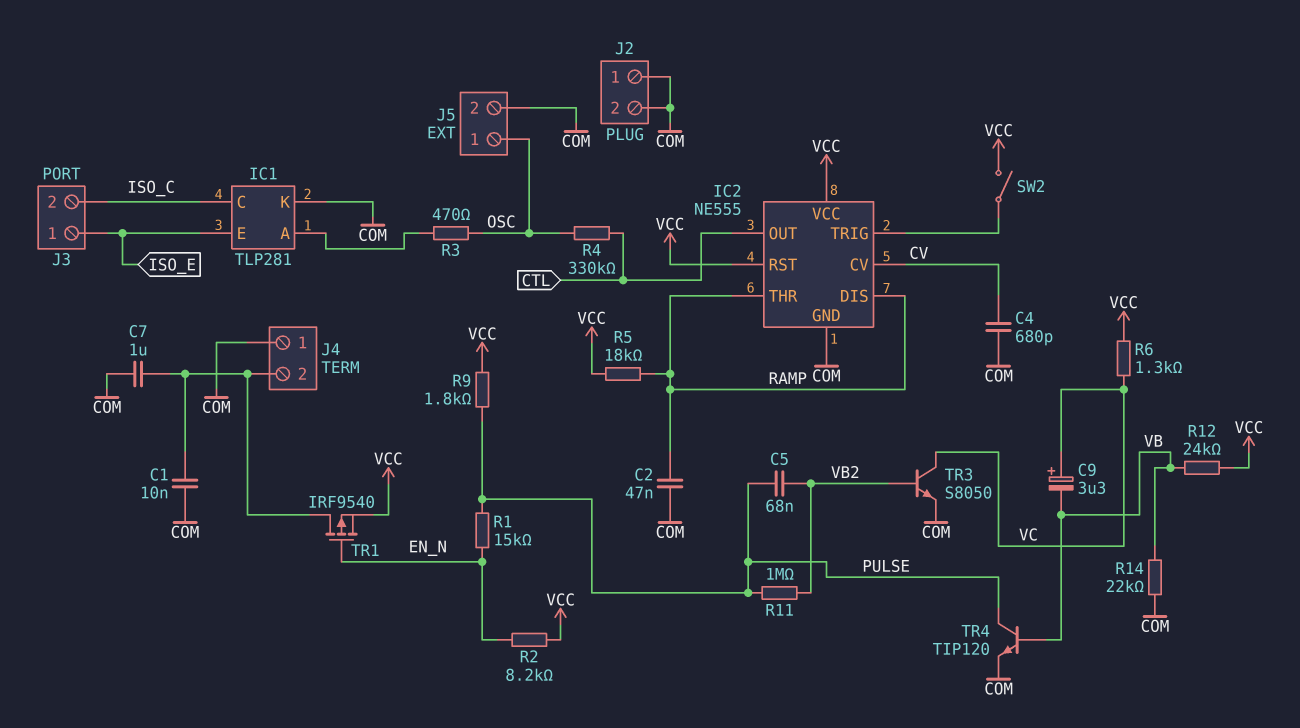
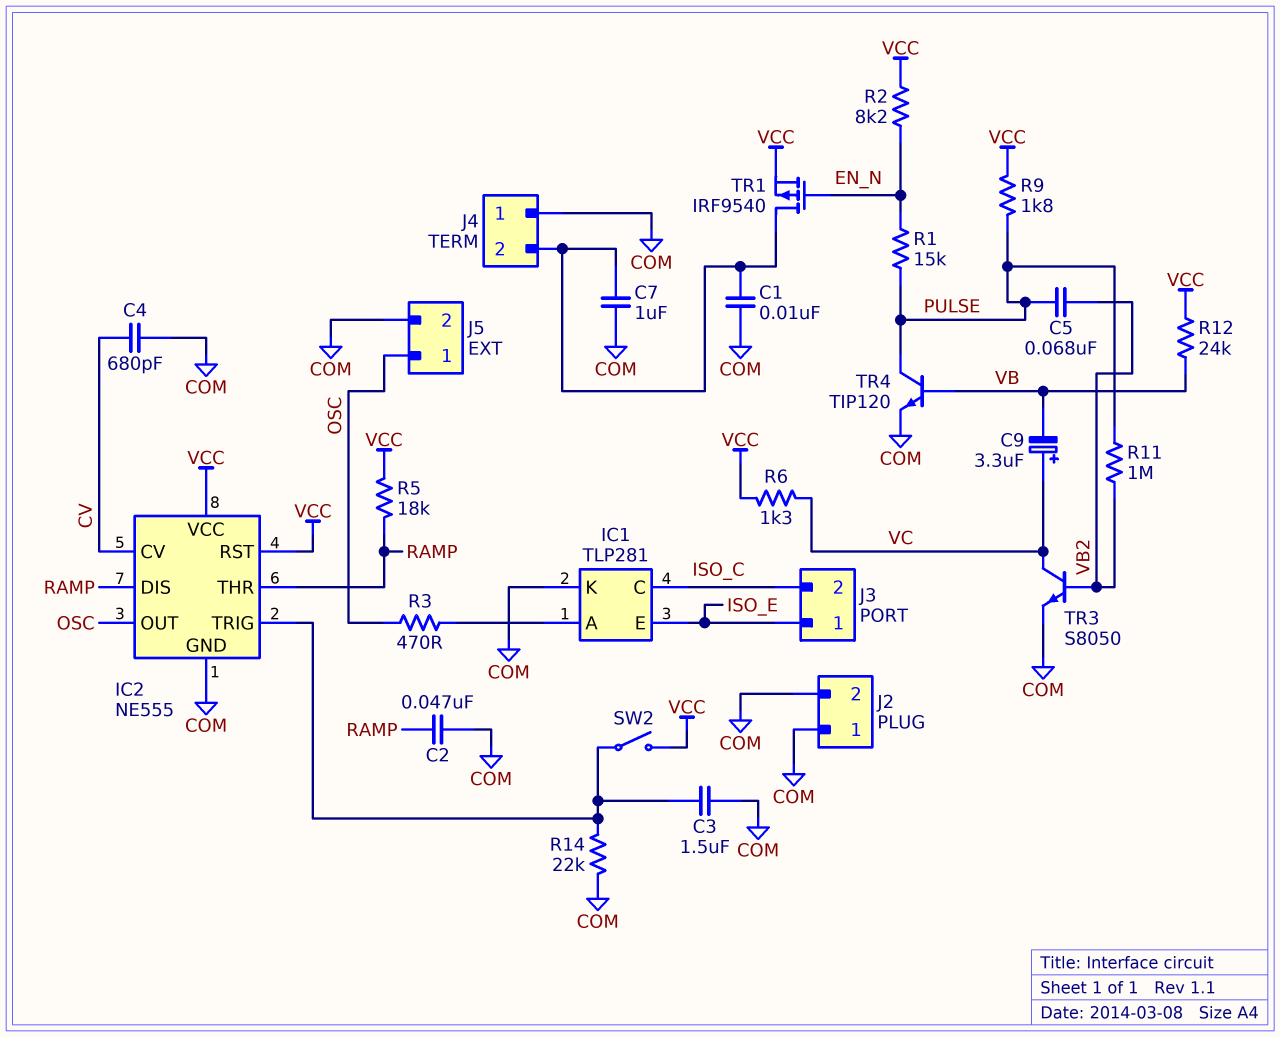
C3: none -> 1.5uF (COM, IC2/TRIG)
IC2 pin OUT: CTL -> OSC
R4: 330k (CTL, OSC) -> none
R14: 22k (COM, VB) -> 22k (COM, IC2/TRIG)

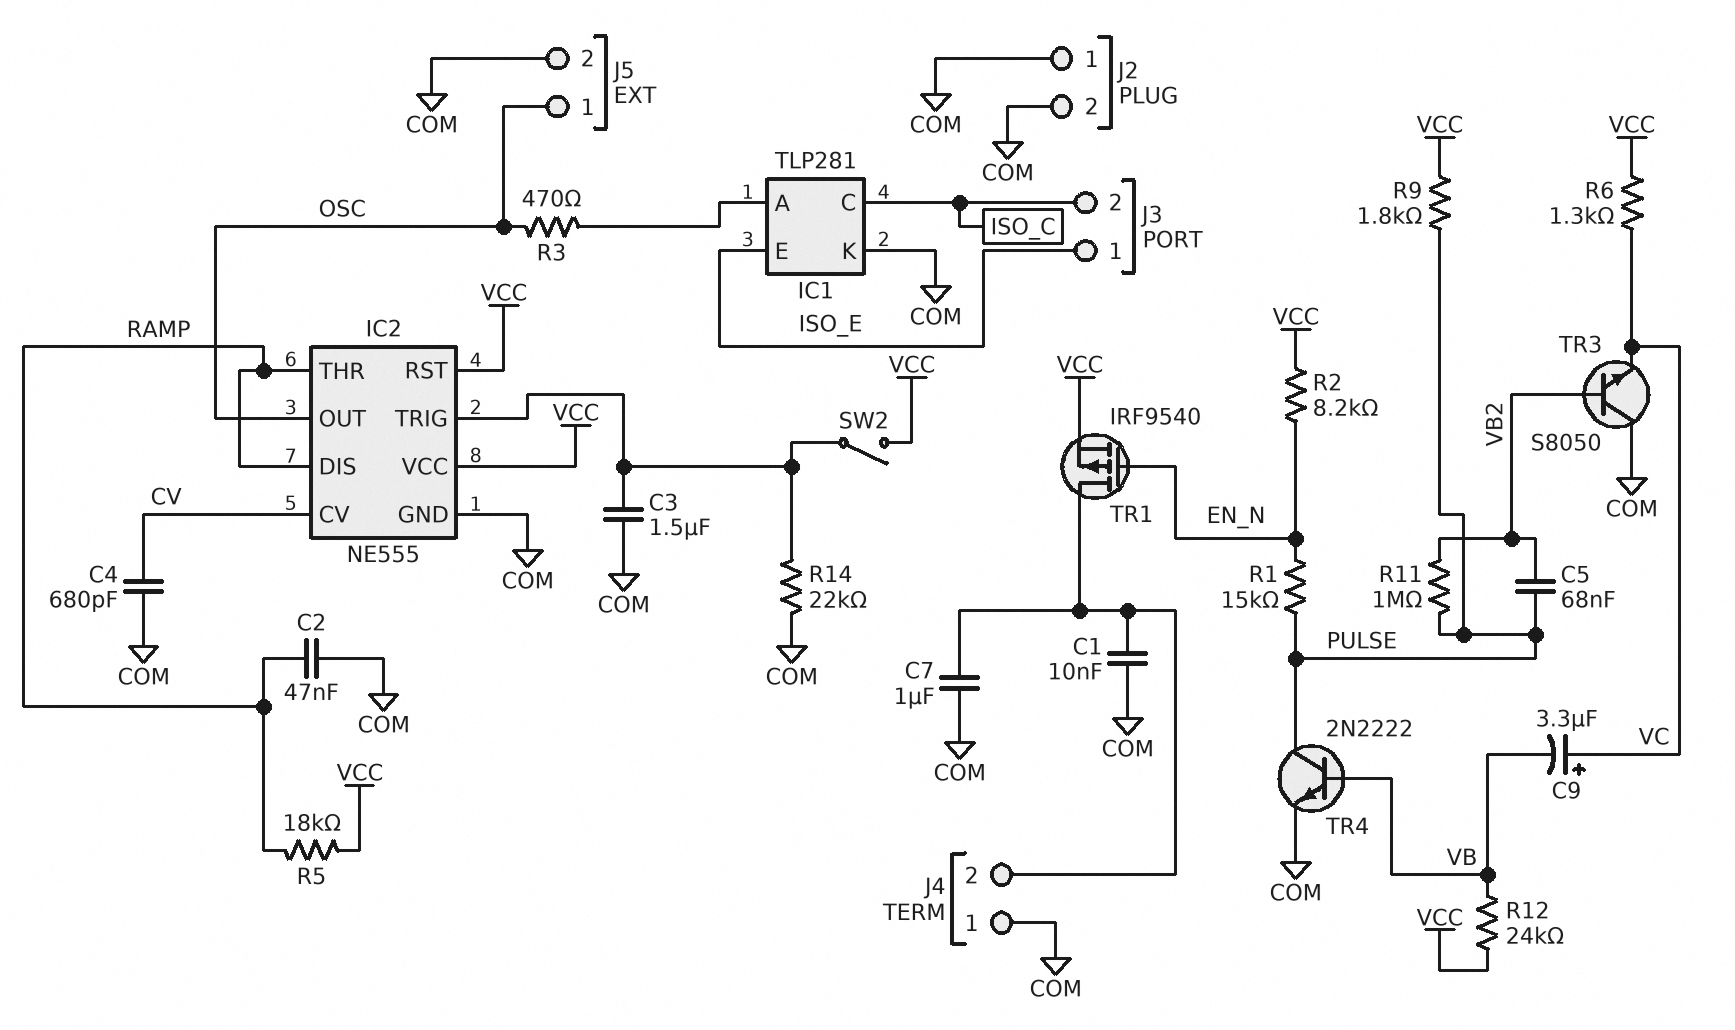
TR3: NPN S8050 (B VB2, C VC, E COM) -> NPN S8050 (B VB2, C COM, E VC)
TR4: NPN TIP120 (B VB, C PULSE, E COM) -> NPN 2N2222 (B VB, C PULSE, E COM)

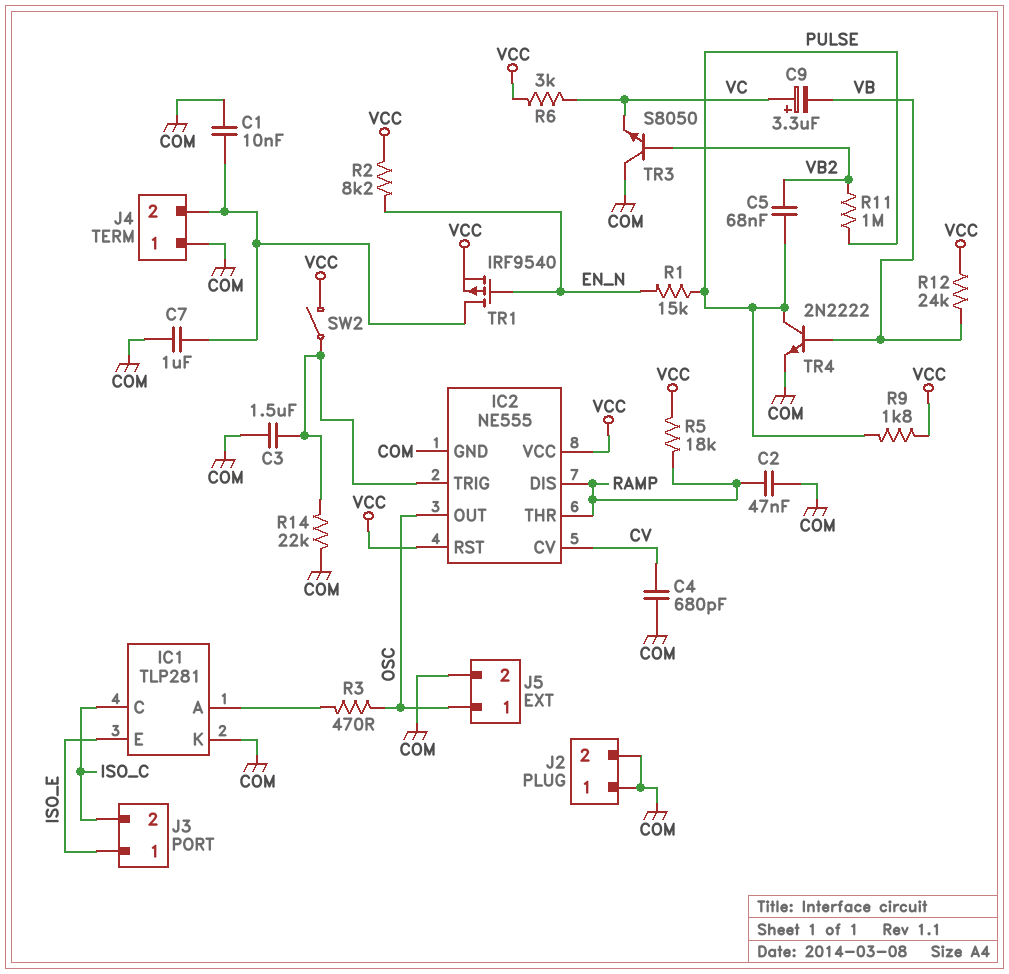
R6: 1.3k (VC, VCC) -> 3k (VC, VCC)

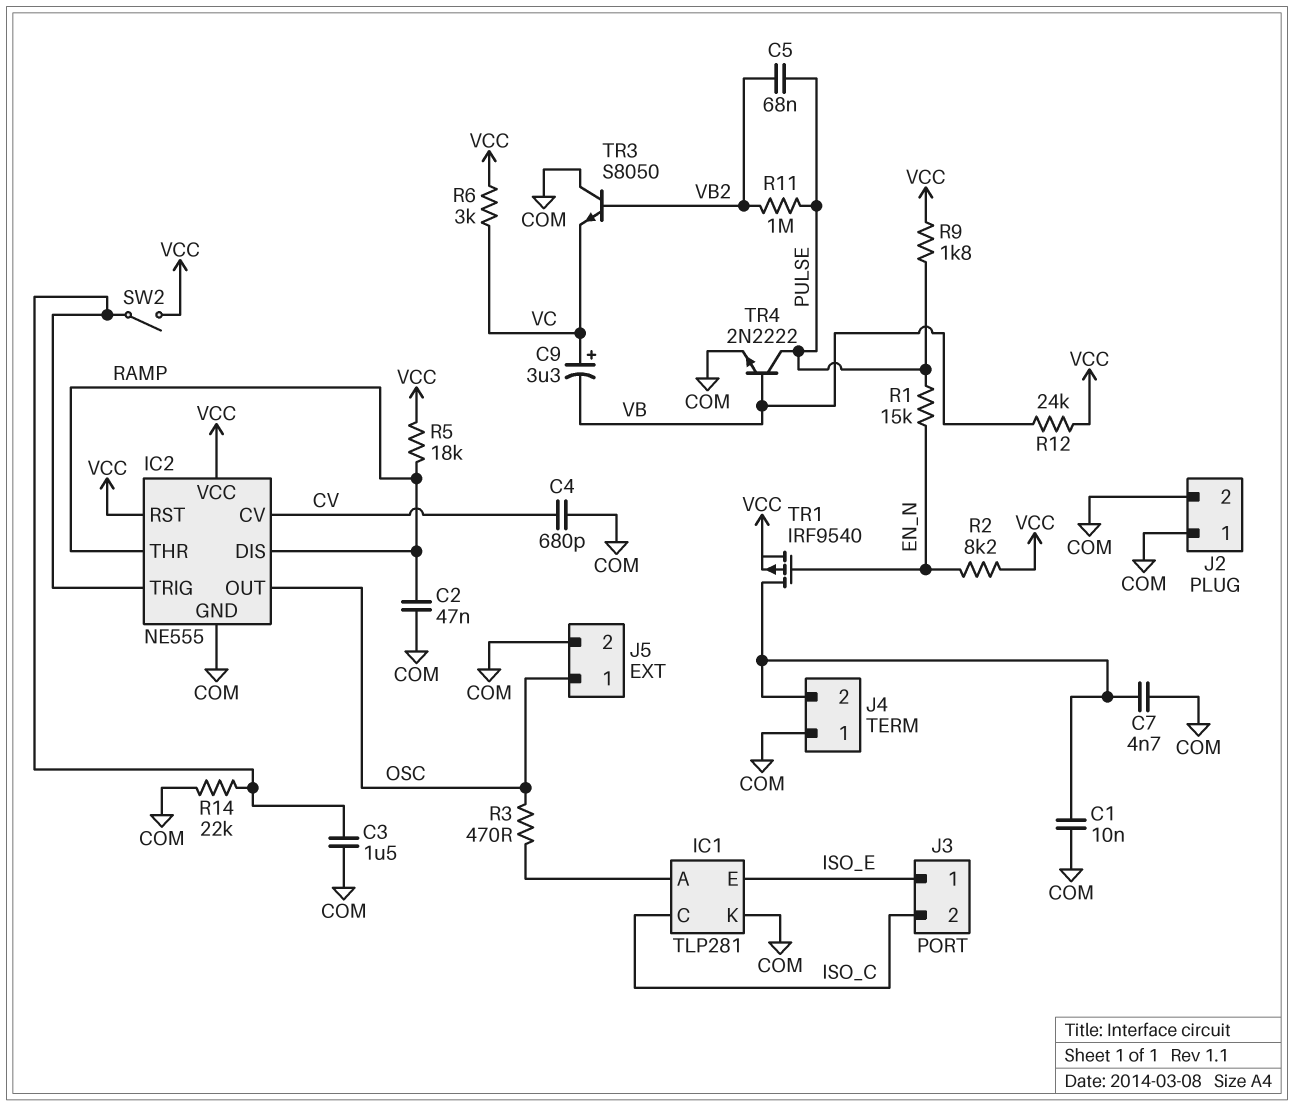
C7: 1uF (COM, J4/2) -> 4.7nF (COM, J4/2)

